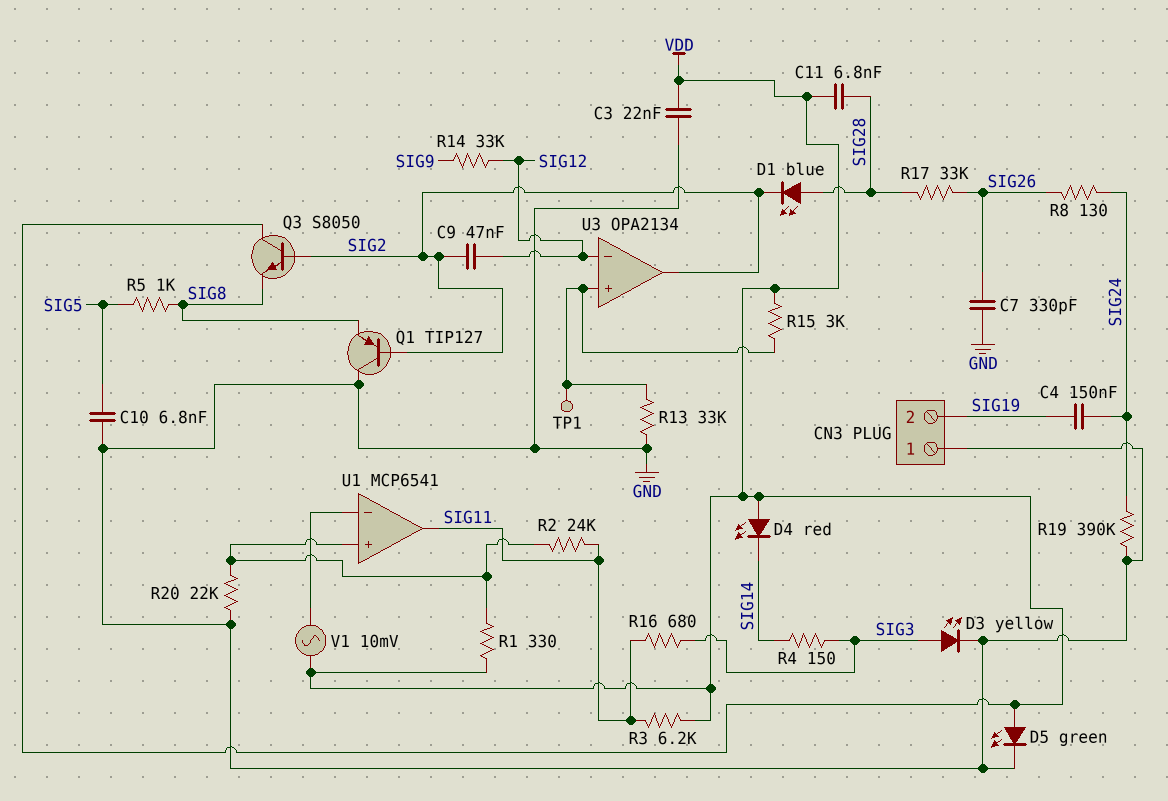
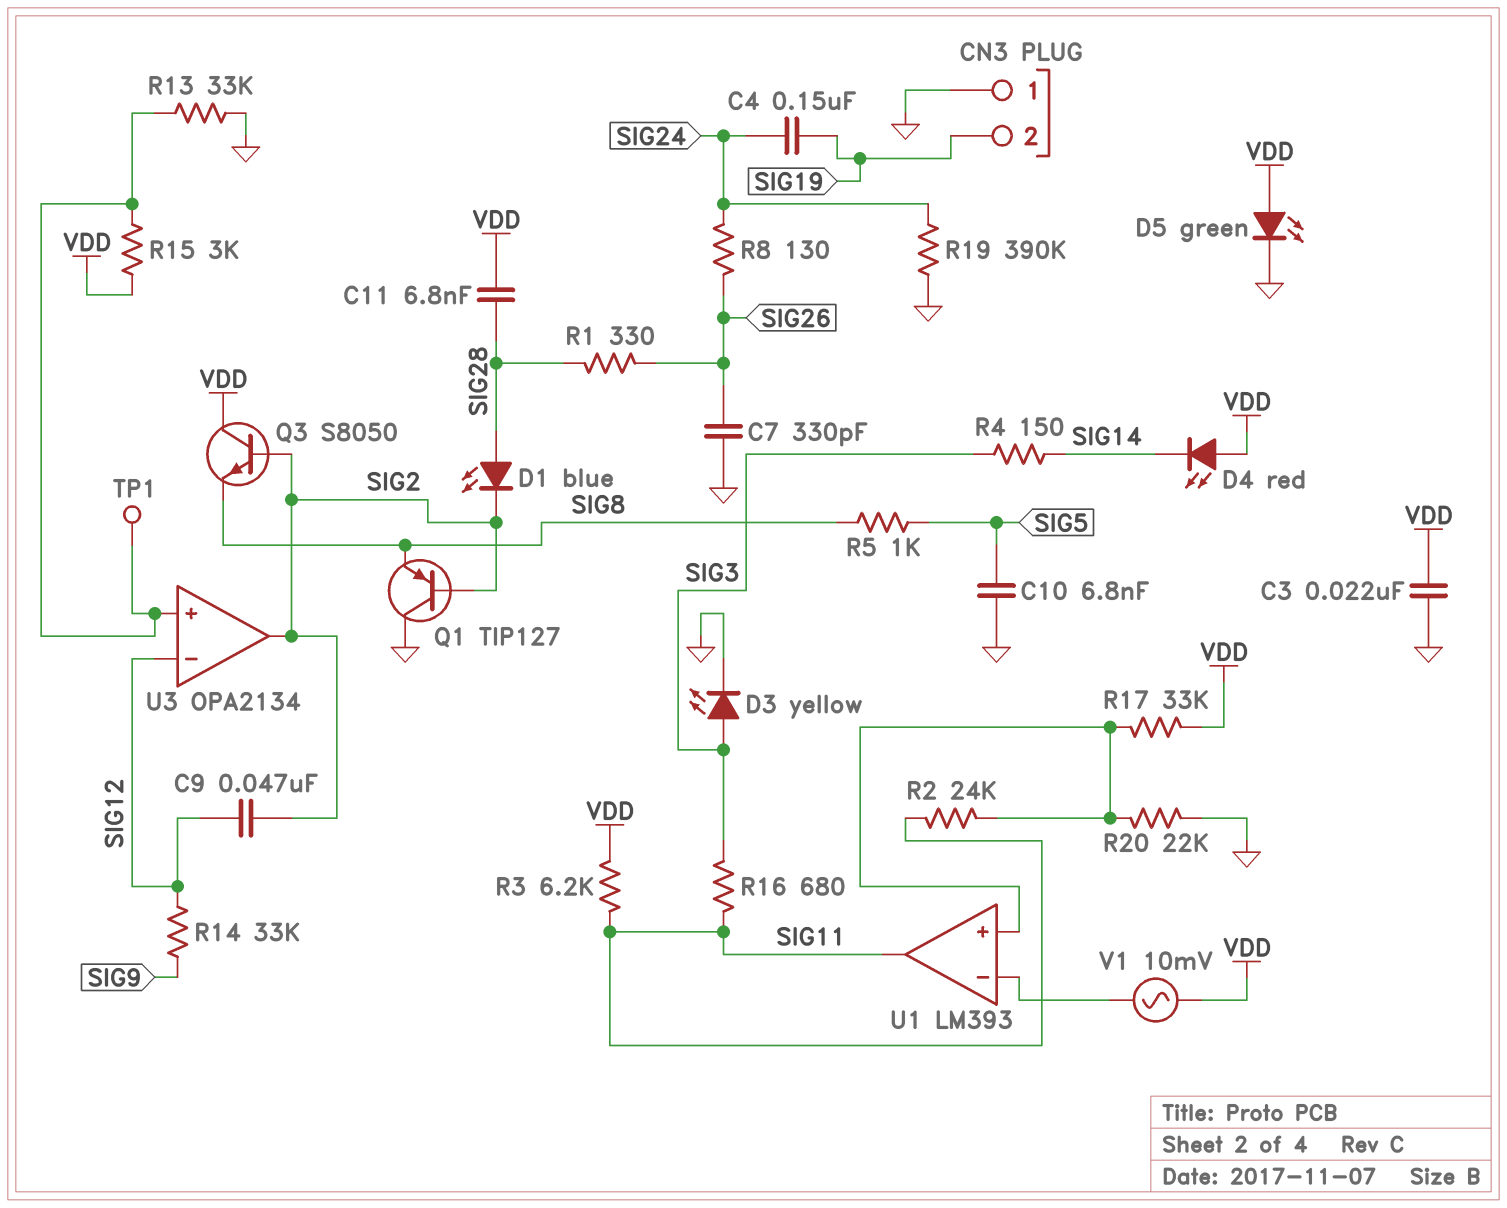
R1: 330 (U1/in+, VDD) -> 330 (SIG26, SIG28)
R17: 33k (SIG26, SIG28) -> 33k (U1/in+, VDD)
U1: MCP6541 -> LM393

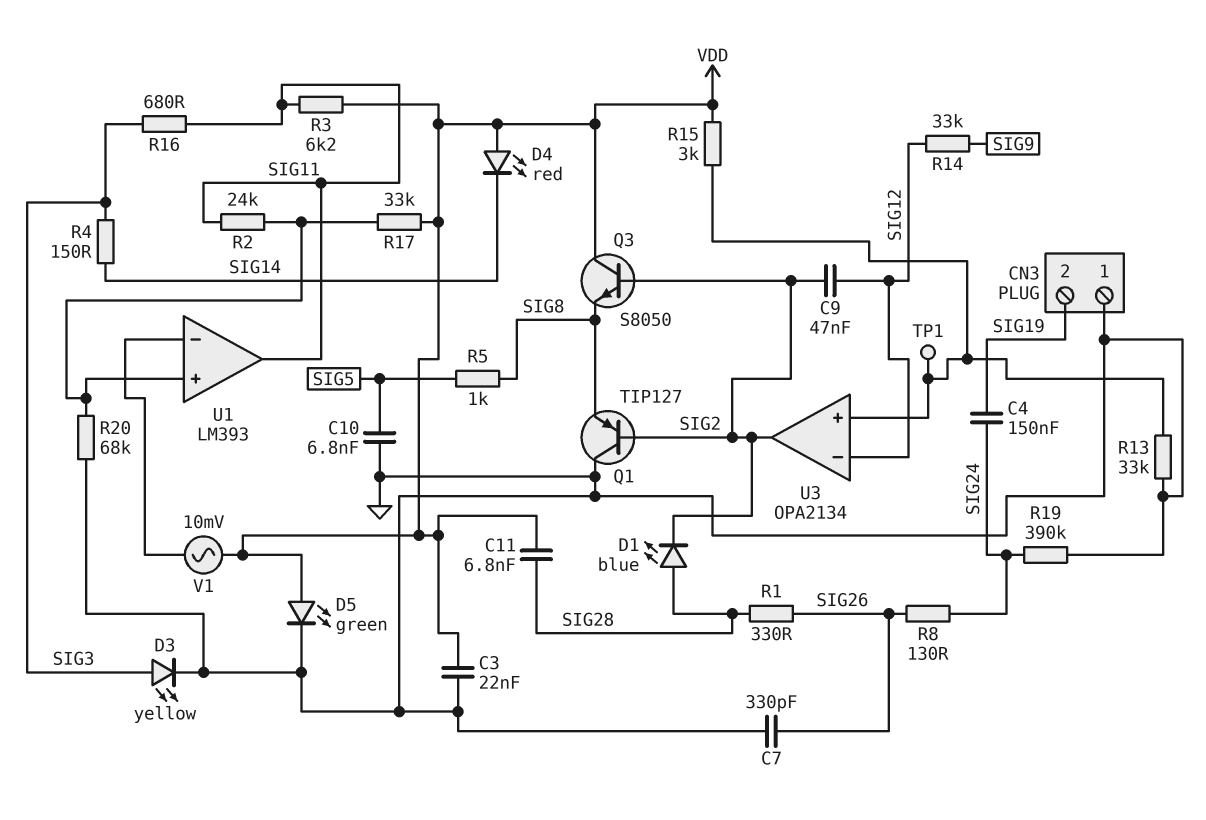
R20: 22k (GND, U1/in+) -> 68k (GND, U1/in+)

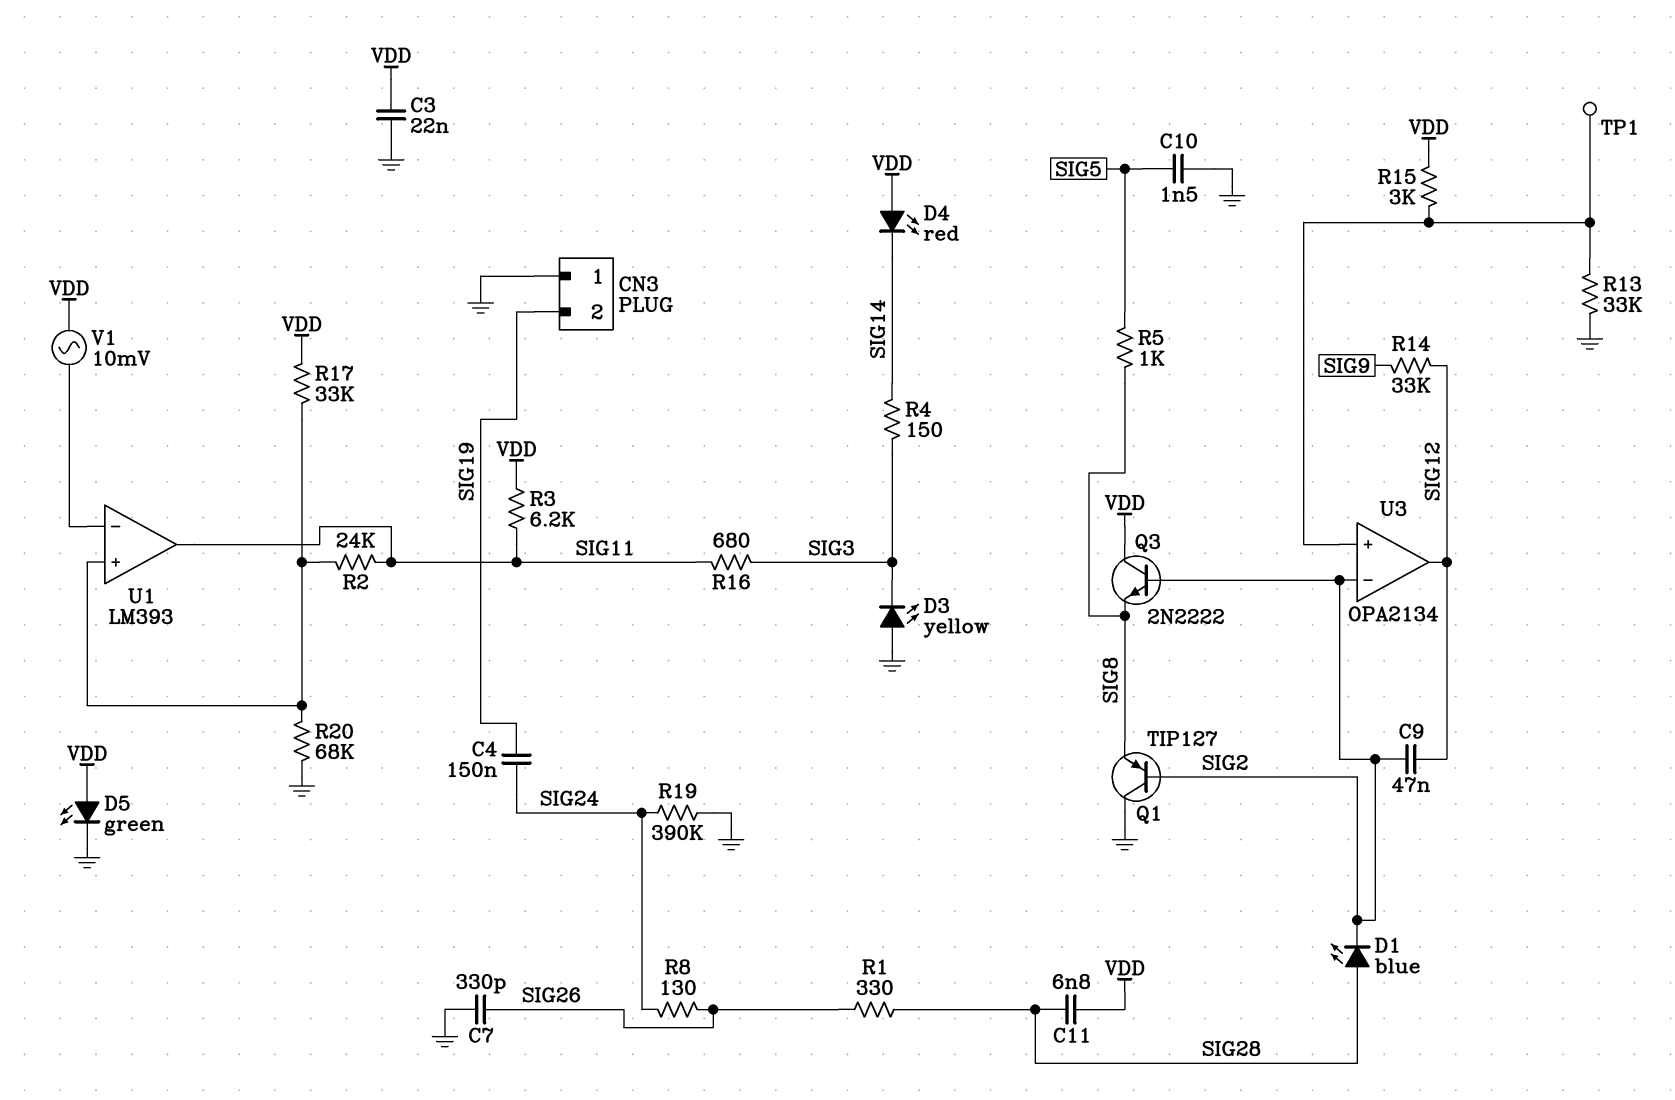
C10: 6.8nF (GND, SIG5) -> 1.5nF (GND, SIG5)
D3: LED yellow (A SIG3, K GND) -> LED yellow (A GND, K SIG3)
Q3: NPN S8050 (B SIG2, C VDD, E SIG8) -> NPN 2N2222 (B SIG2, C VDD, E SIG8)
U3 pin in-: SIG12 -> SIG2
U3 pin out: SIG2 -> SIG12

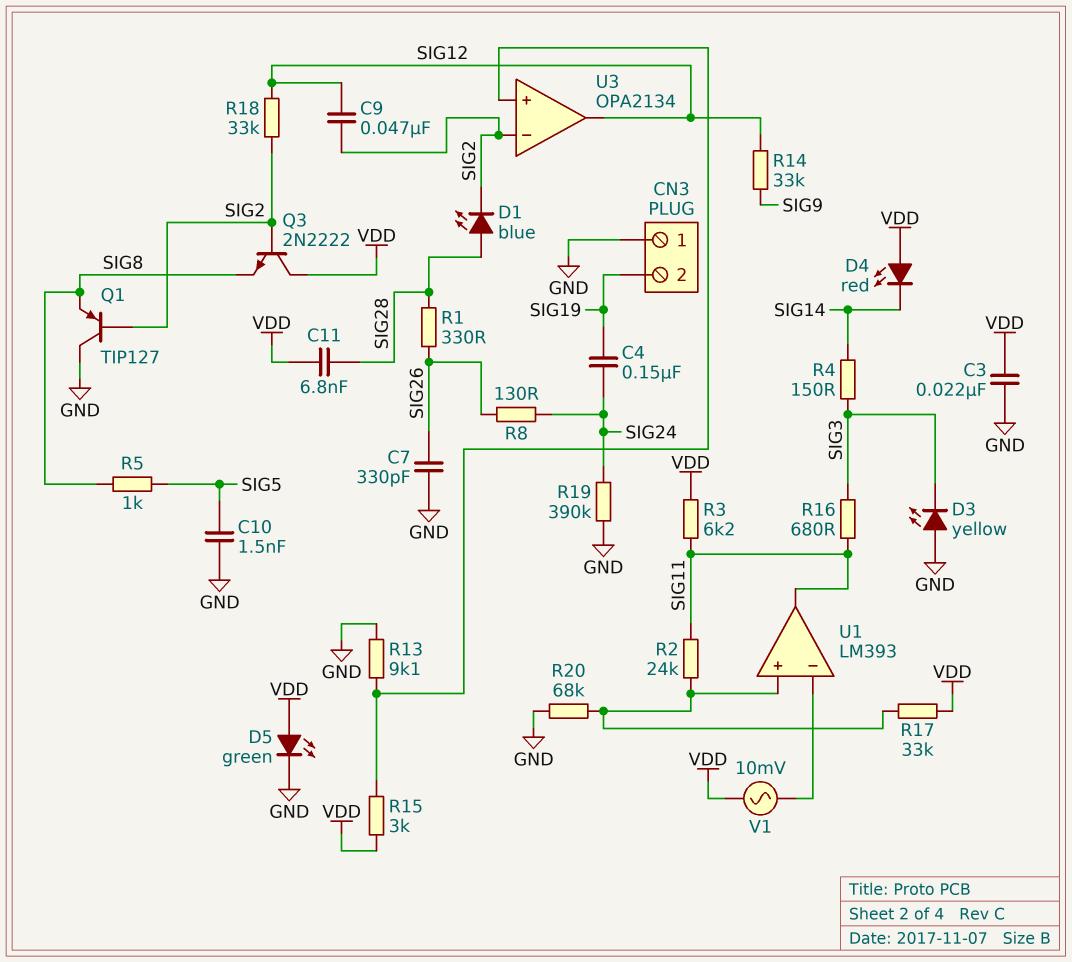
R13: 33k (GND, U3/in+) -> 9.1k (GND, U3/in+)
R18: none -> 33k (SIG2, SIG12)
TP1: test point (U3/in+) -> none

